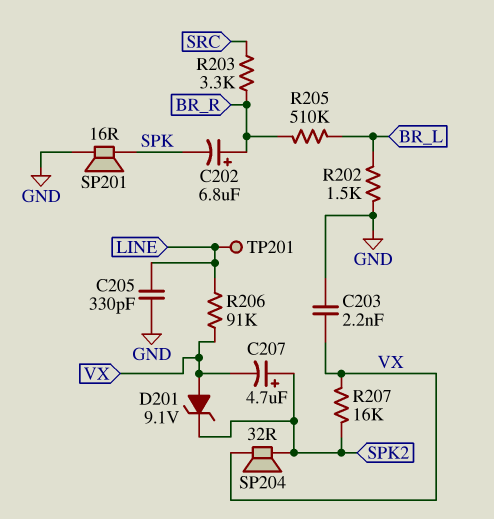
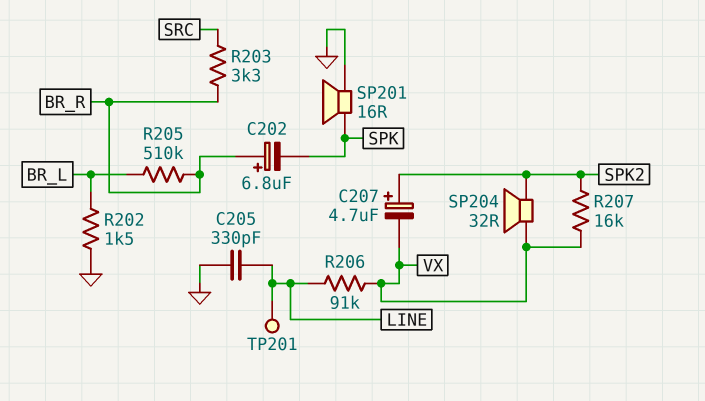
C203: 2.2nF (GND, VX) -> none
D201: zener 9.1V (A VX, K SPK2) -> none

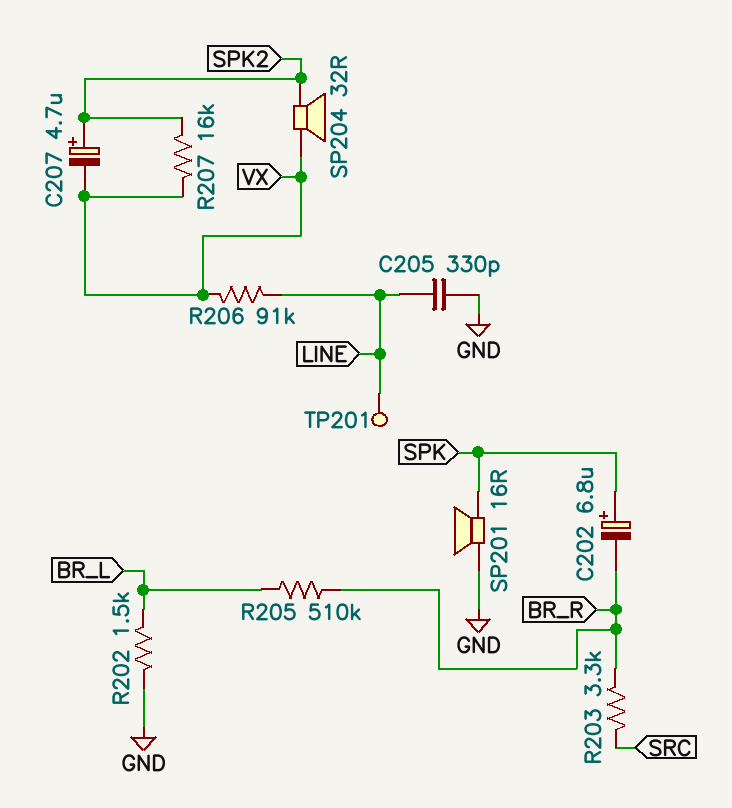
C202: 6.8uF (plus BR_R, minus SPK) -> 6.8uF (plus SPK, minus BR_R)

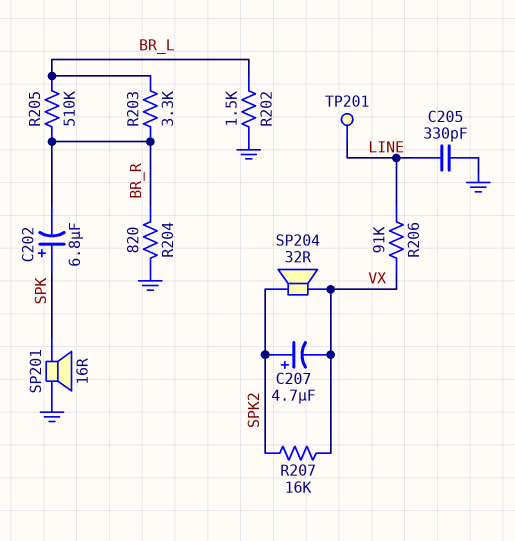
R203: 3.3k (BR_R, SRC) -> 3.3k (BR_L, BR_R)
R204: none -> 820 (BR_R, GND)

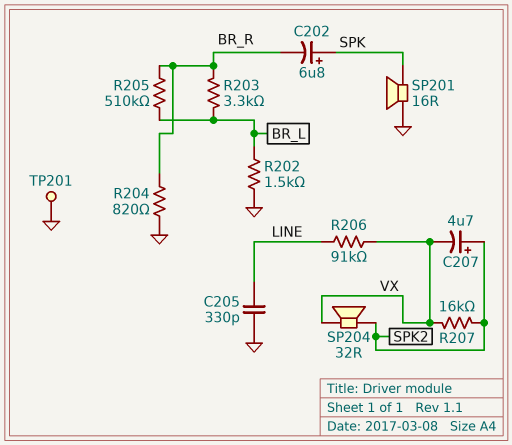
TP201: test point (LINE) -> test point (GND)

